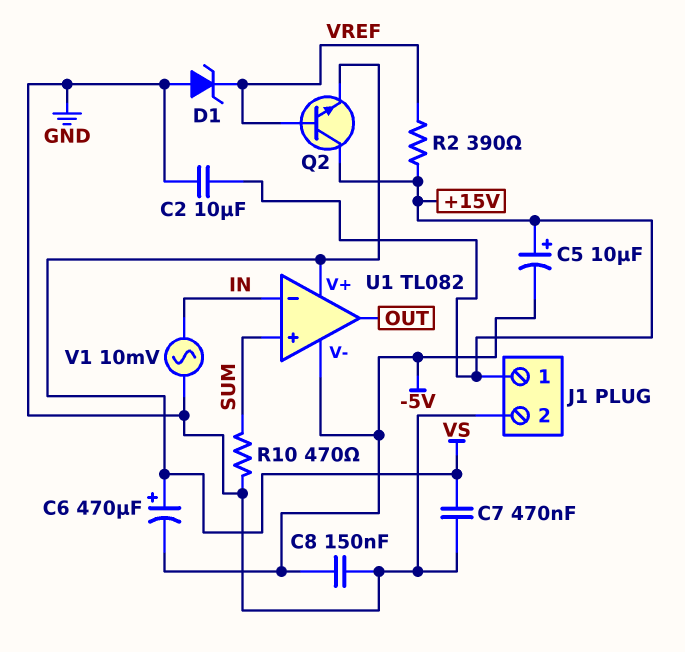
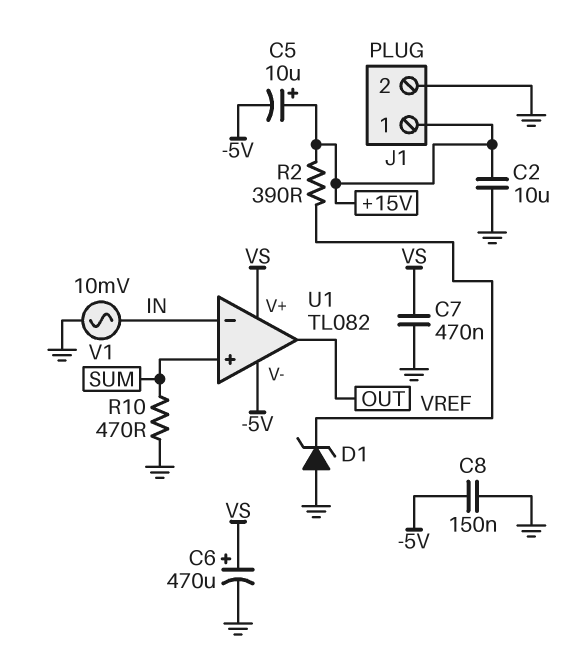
C6: 470uF (plus VS, minus -5V) -> 470uF (plus VS, minus GND)
Q2: NPN (B VREF, C +15V, E VS) -> none

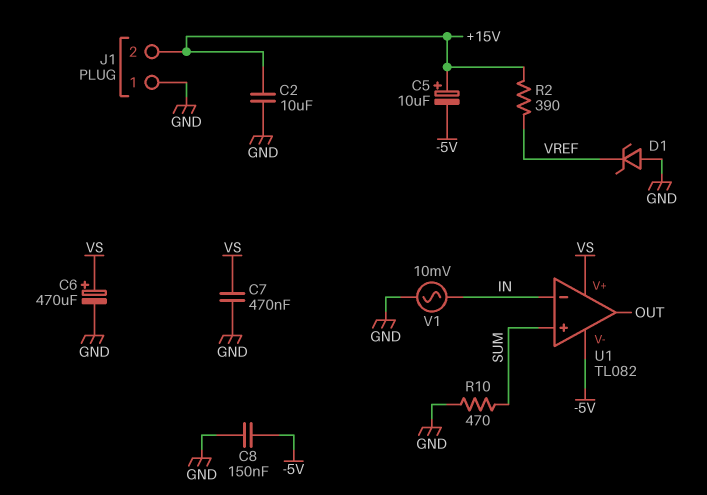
J1 pin 1: +15V -> GND
J1 pin 2: GND -> +15V

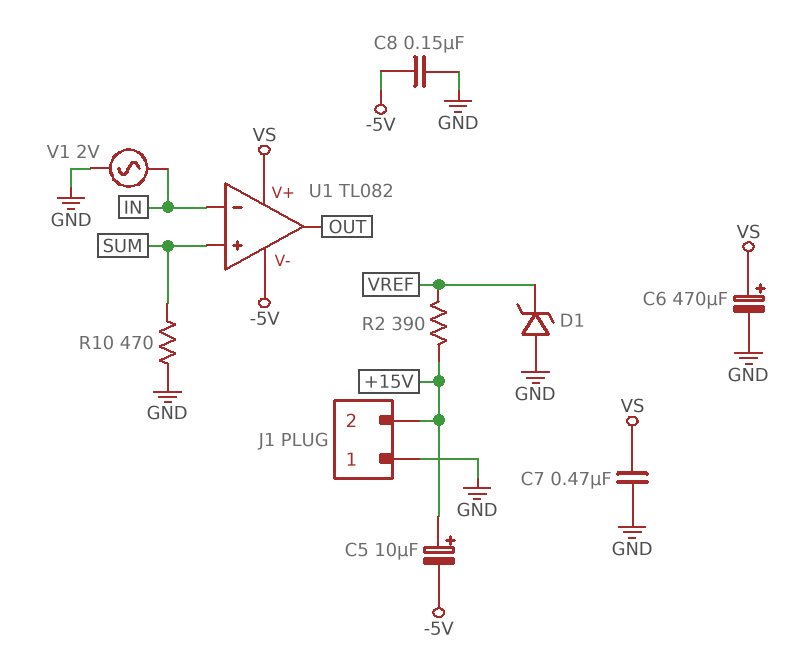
C2: 10uF (+15V, GND) -> none
V1: AC 10mV (GND, IN) -> AC 2V (GND, IN)

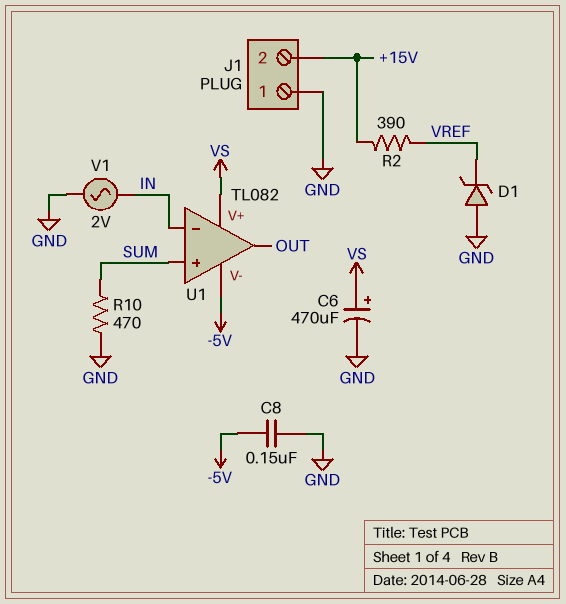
C5: 10uF (plus +15V, minus -5V) -> none
C7: 470nF (GND, VS) -> none

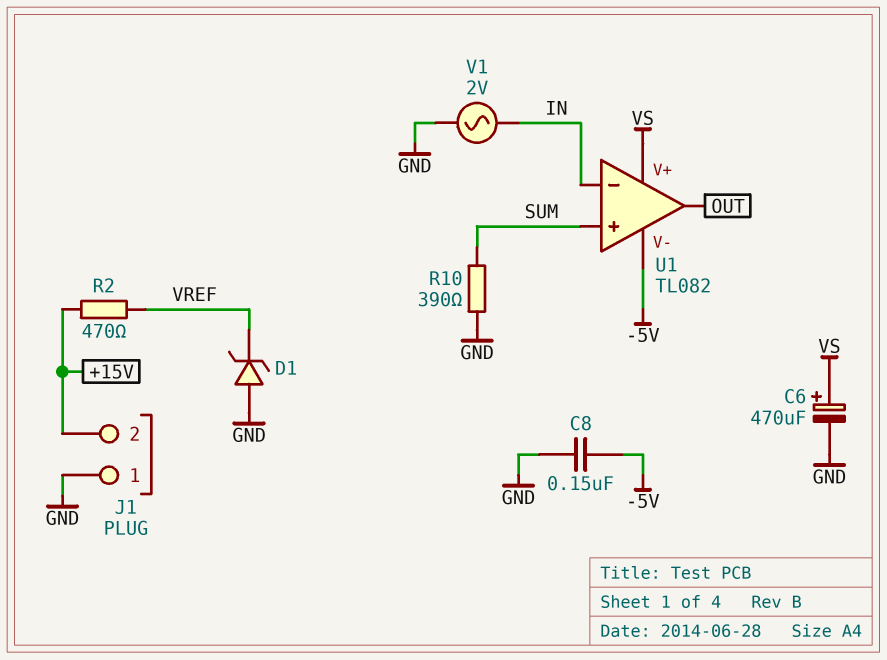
R2: 390 (+15V, VREF) -> 470 (+15V, VREF)
R10: 470 (GND, SUM) -> 390 (GND, SUM)

